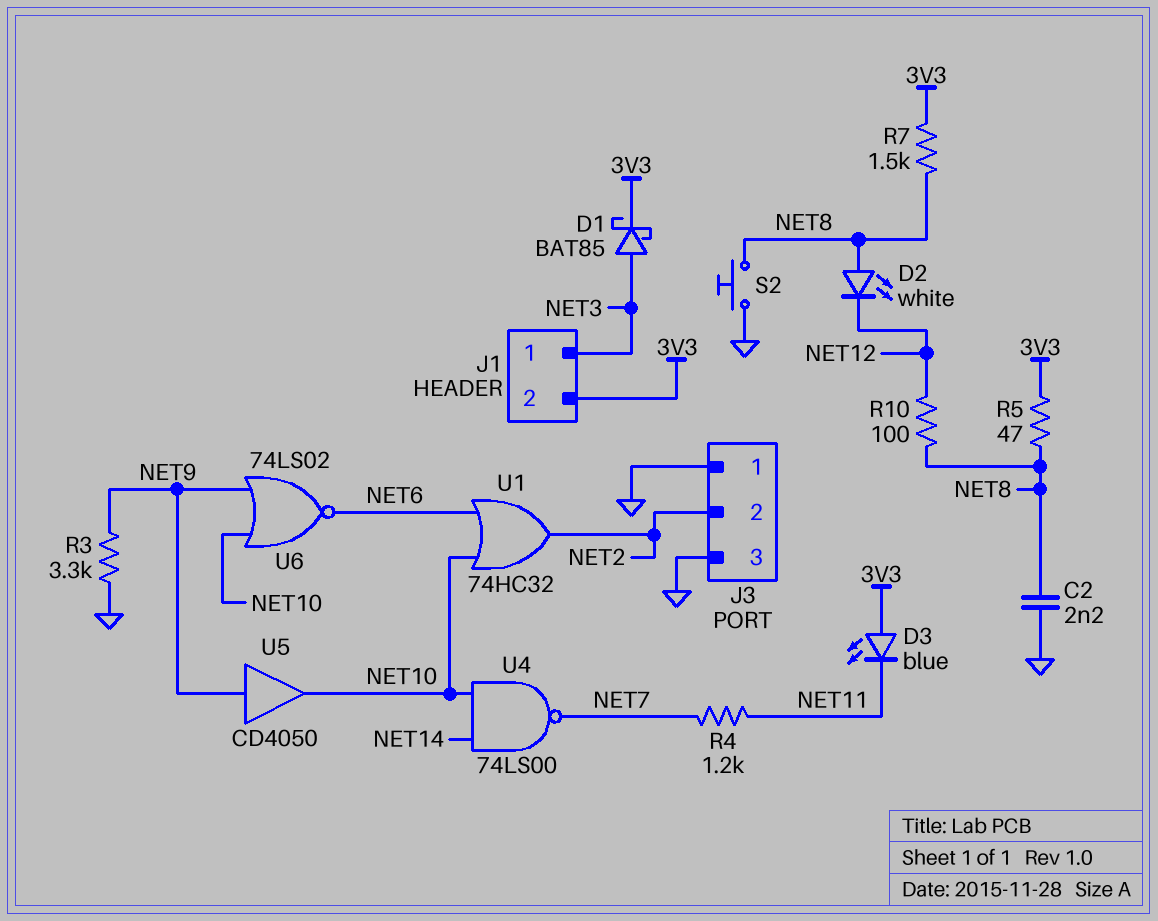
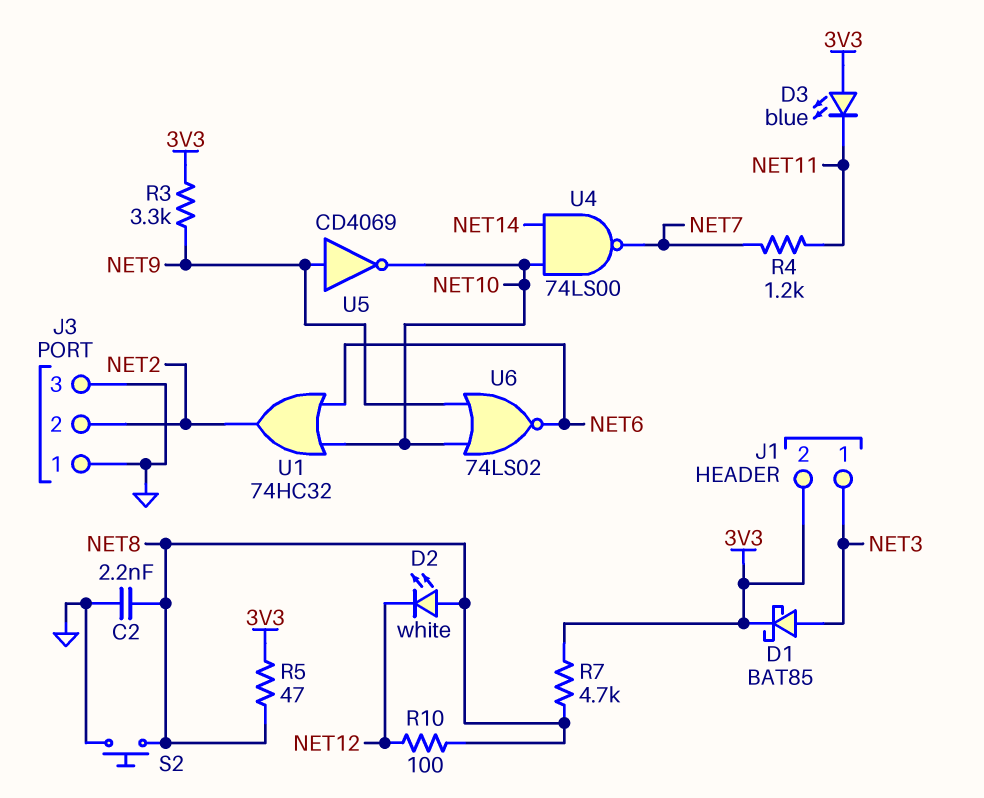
R3: 3.3k (GND, NET9) -> 3.3k (3V3, NET9)
R7: 1.5k (3V3, NET8) -> 4.7k (3V3, NET8)
U5: buffer CD4050 (in NET9, out NET10) -> NOT CD4069 (in NET9, out NET10)

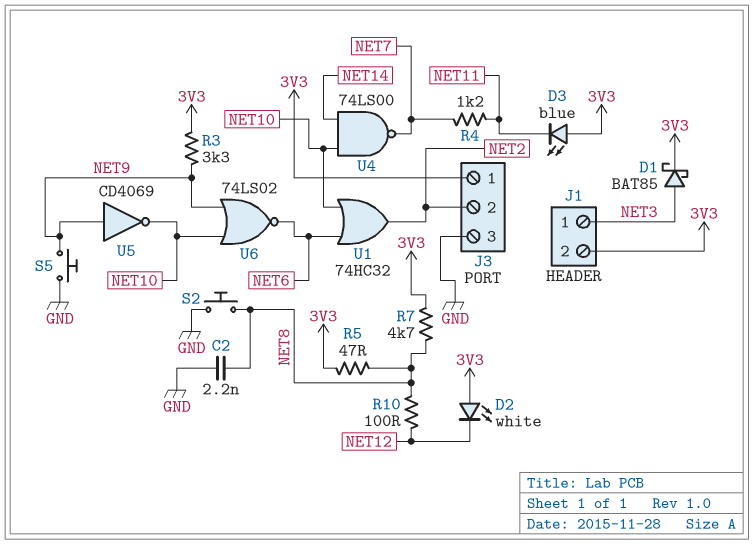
D2: LED white (A NET8, K NET12) -> LED white (A 3V3, K NET12)
J3 pin 1: GND -> 3V3
S5: none -> button (GND, NET9)

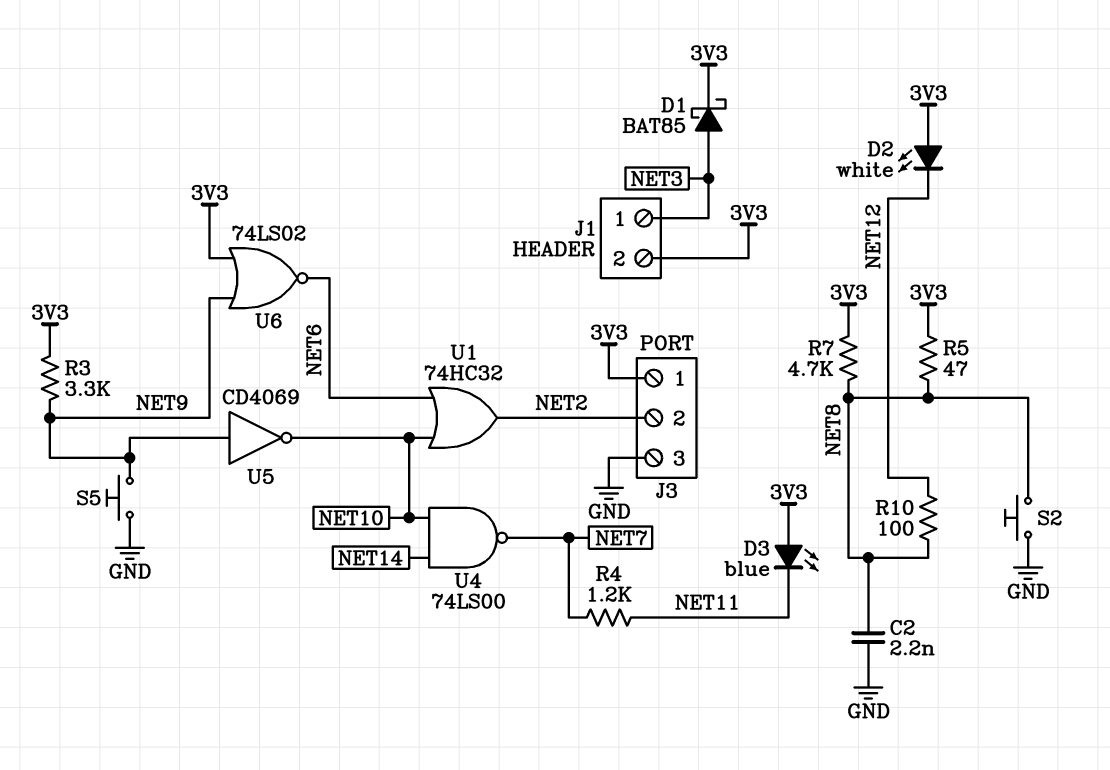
U6: NOR 74LS02 (in NET9, in NET10, out NET6) -> NOR 74LS02 (in 3V3, in NET9, out NET6)

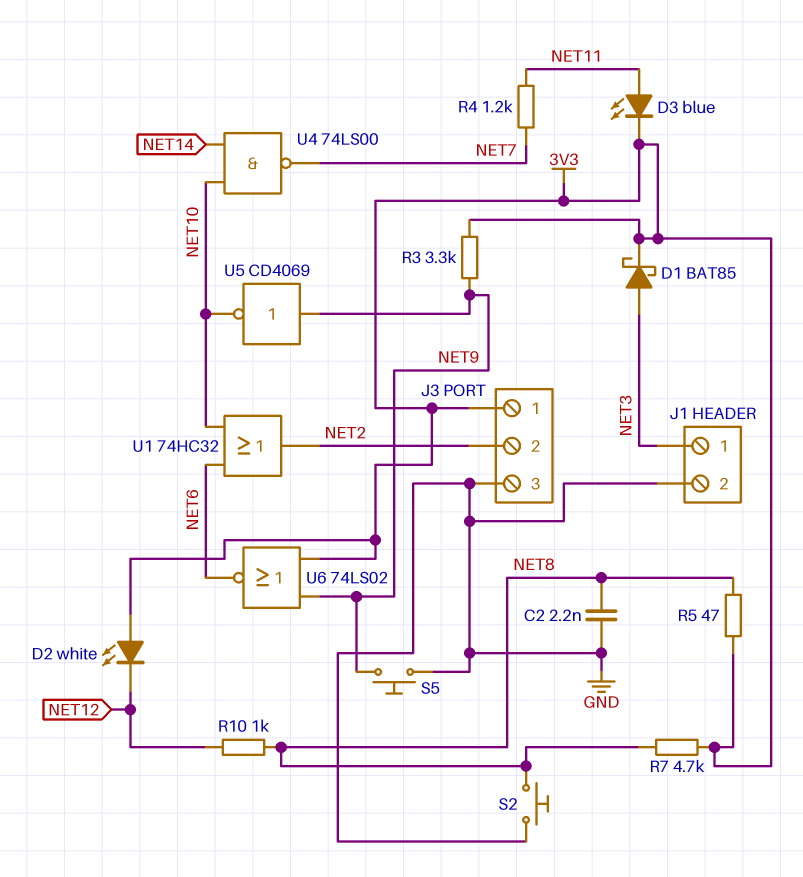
D3: LED blue (A 3V3, K NET11) -> LED blue (A NET11, K 3V3)
J1 pin 2: 3V3 -> GND
R10: 100 (NET8, NET12) -> 1k (NET8, NET12)

